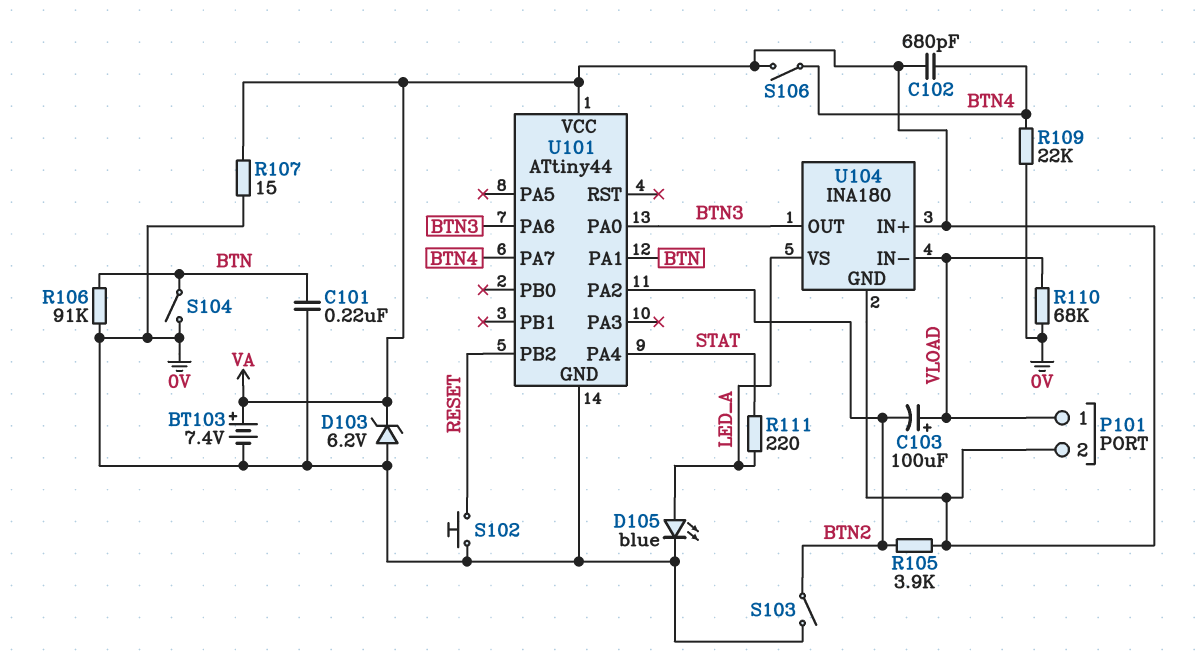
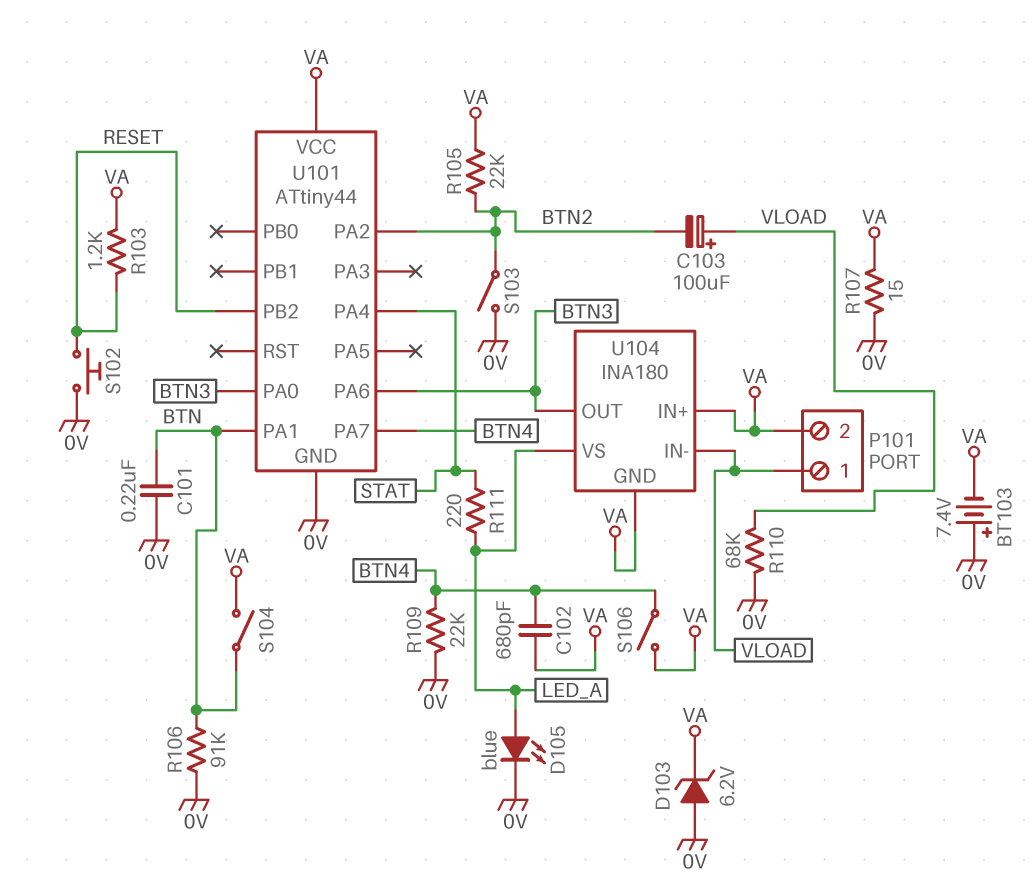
BT103: 7.4V (plus VA, minus 0V) -> 7.4V (plus 0V, minus VA)
R103: none -> 1.2k (RESET, VA)
R105: 3.9k (BTN2, VA) -> 22k (BTN2, VA)
S104: switch (0V, BTN) -> switch (BTN, VA)

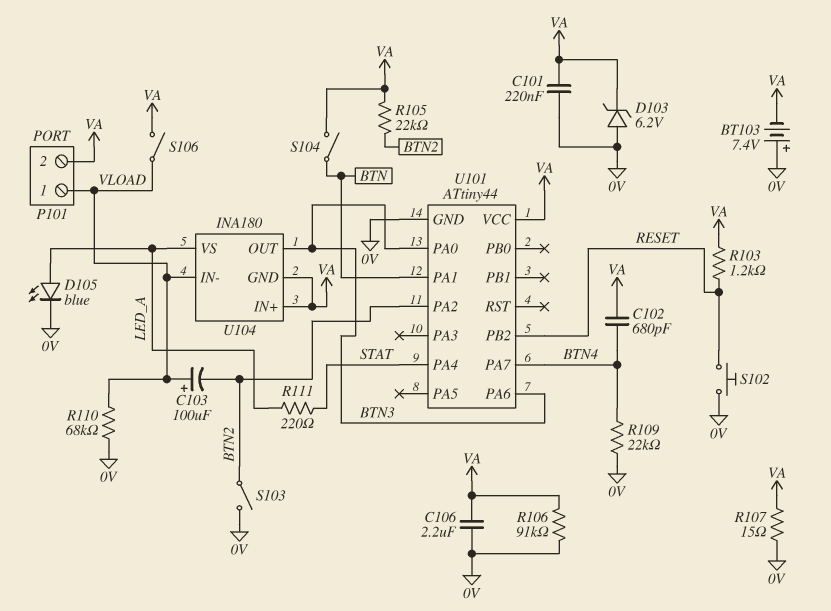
C101: 220nF (0V, BTN) -> 220nF (0V, VA)
C106: none -> 2.2uF (0V, VA)
R106: 91k (0V, BTN) -> 91k (0V, VA)
S106: switch (BTN4, VA) -> switch (VA, VLOAD)

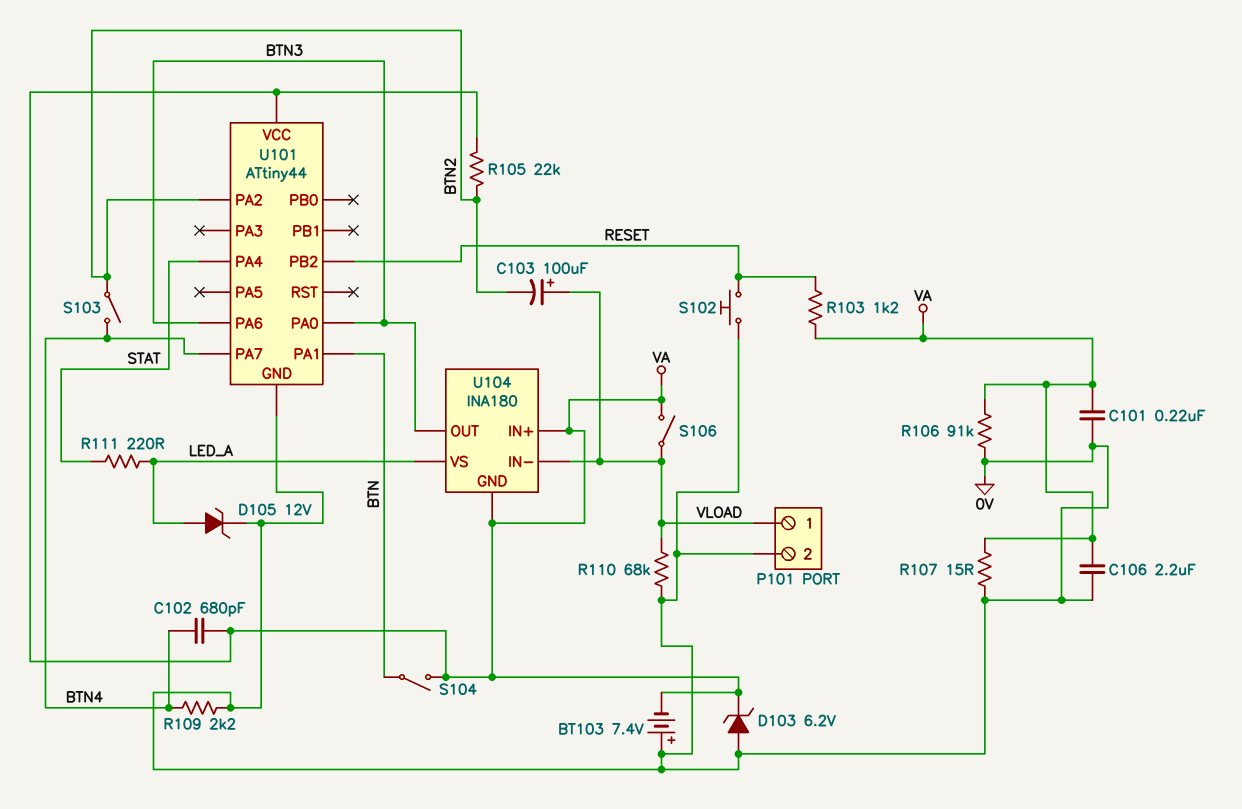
D105: LED blue (A LED_A, K 0V) -> zener 12V (A LED_A, K 0V)
P101 pin 2: VA -> 0V
R109: 22k (0V, BTN4) -> 2.2k (0V, BTN4)
S103: switch (0V, BTN2) -> switch (BTN2, BTN4)

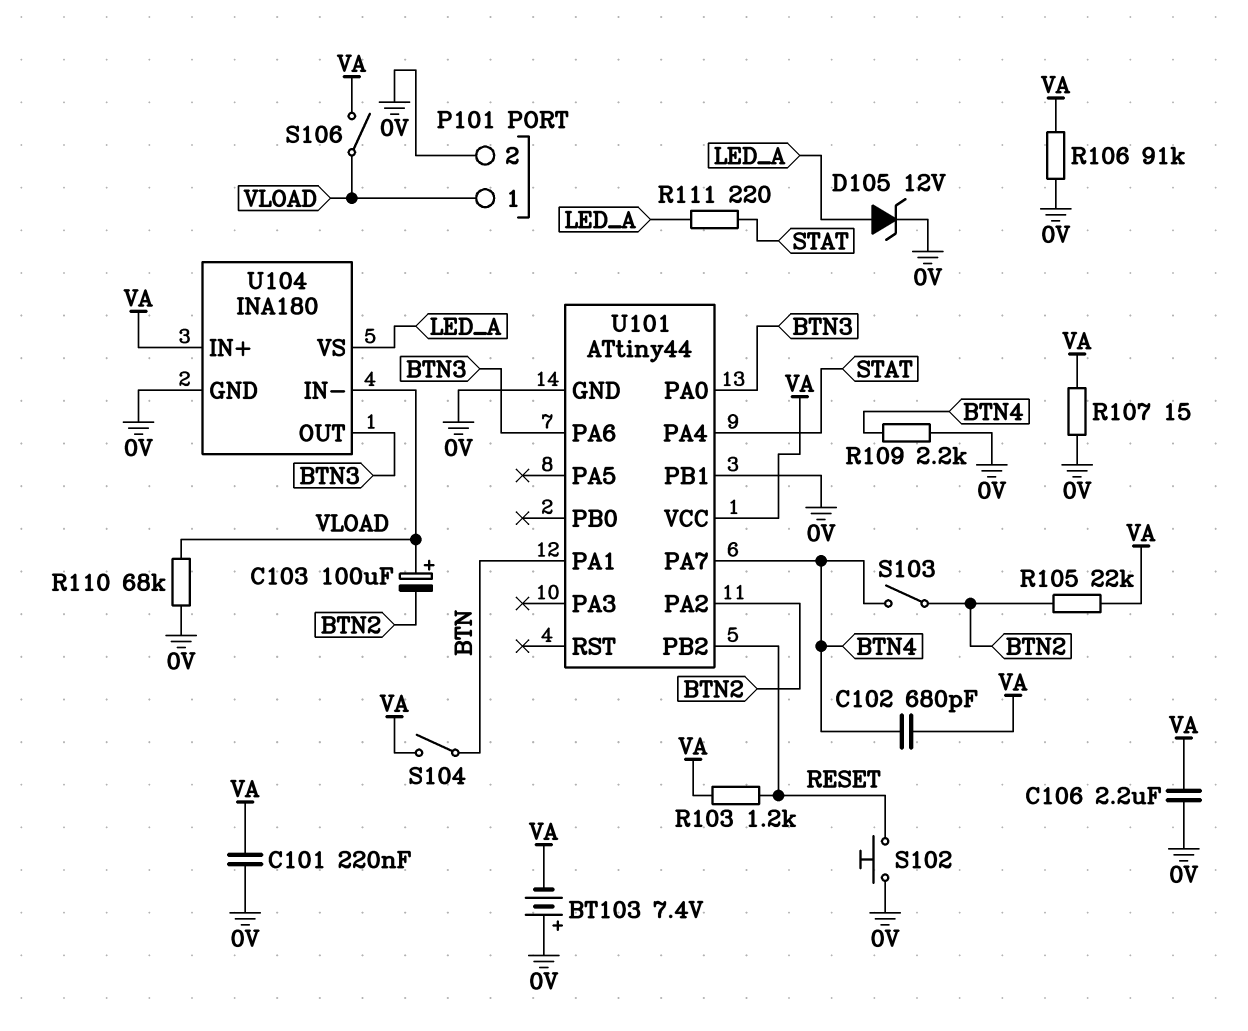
D103: zener 6.2V (A 0V, K VA) -> none
U101 pin PB1: none -> 0V
U104 pin GND: VA -> 0V

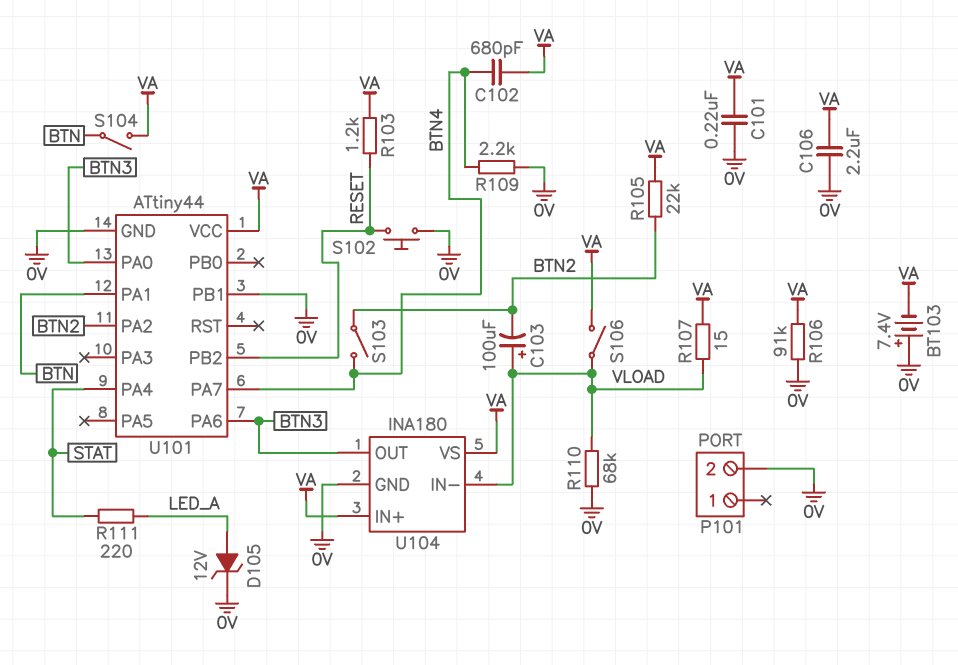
P101 pin 1: VLOAD -> none
R107: 15 (0V, VA) -> 15 (VA, VLOAD)
U104 pin VS: LED_A -> VA

